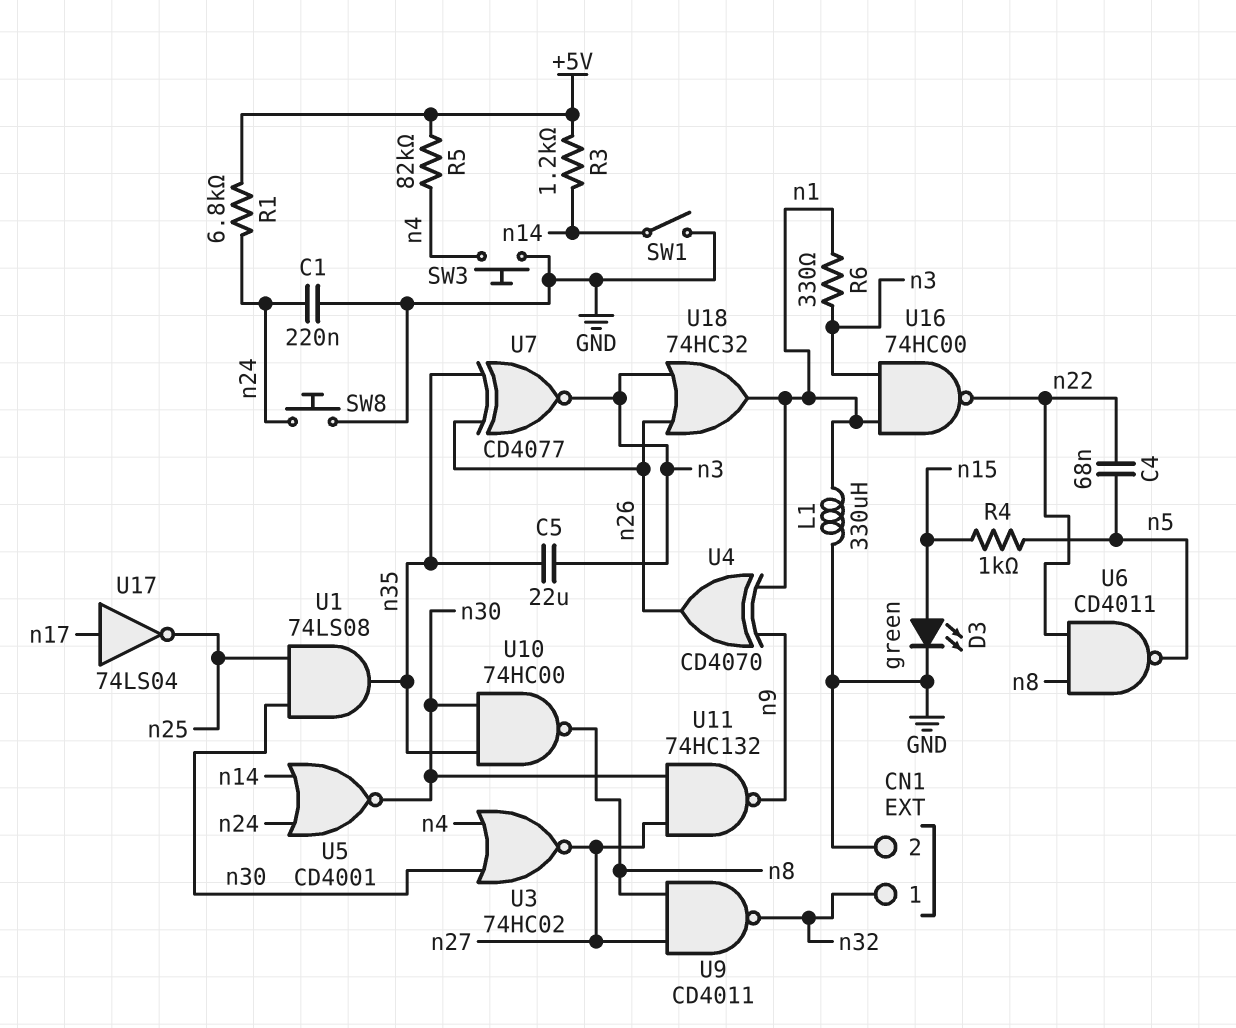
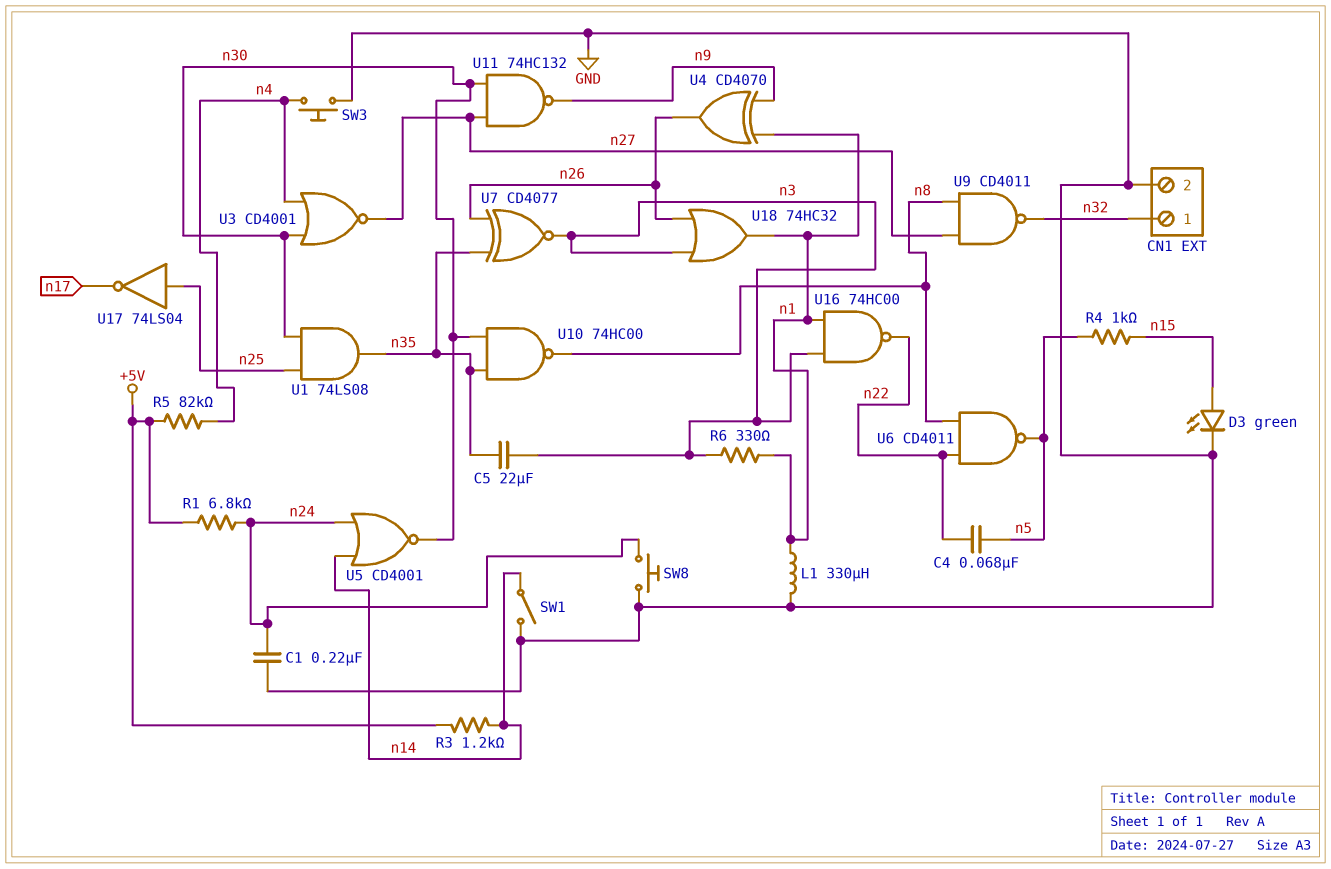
U3: NOR 74HC02 (in n4, in n30, out n27) -> NOR CD4001 (in n4, in n30, out n27)
U17: NOT 74LS04 (in n17, out n25) -> NOT 74LS04 (in n25, out n17)

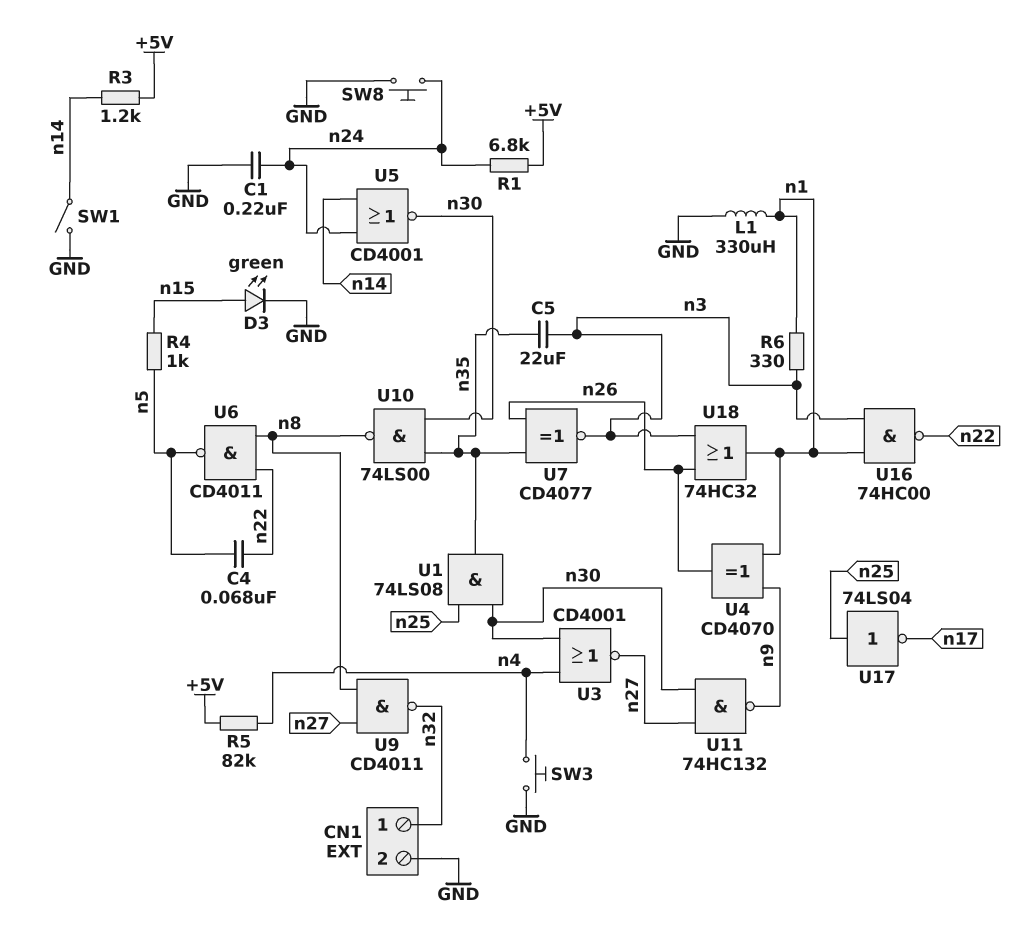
U10: NAND 74HC00 (in n30, in n35, out n8) -> NAND 74LS00 (in n30, in n35, out n8)

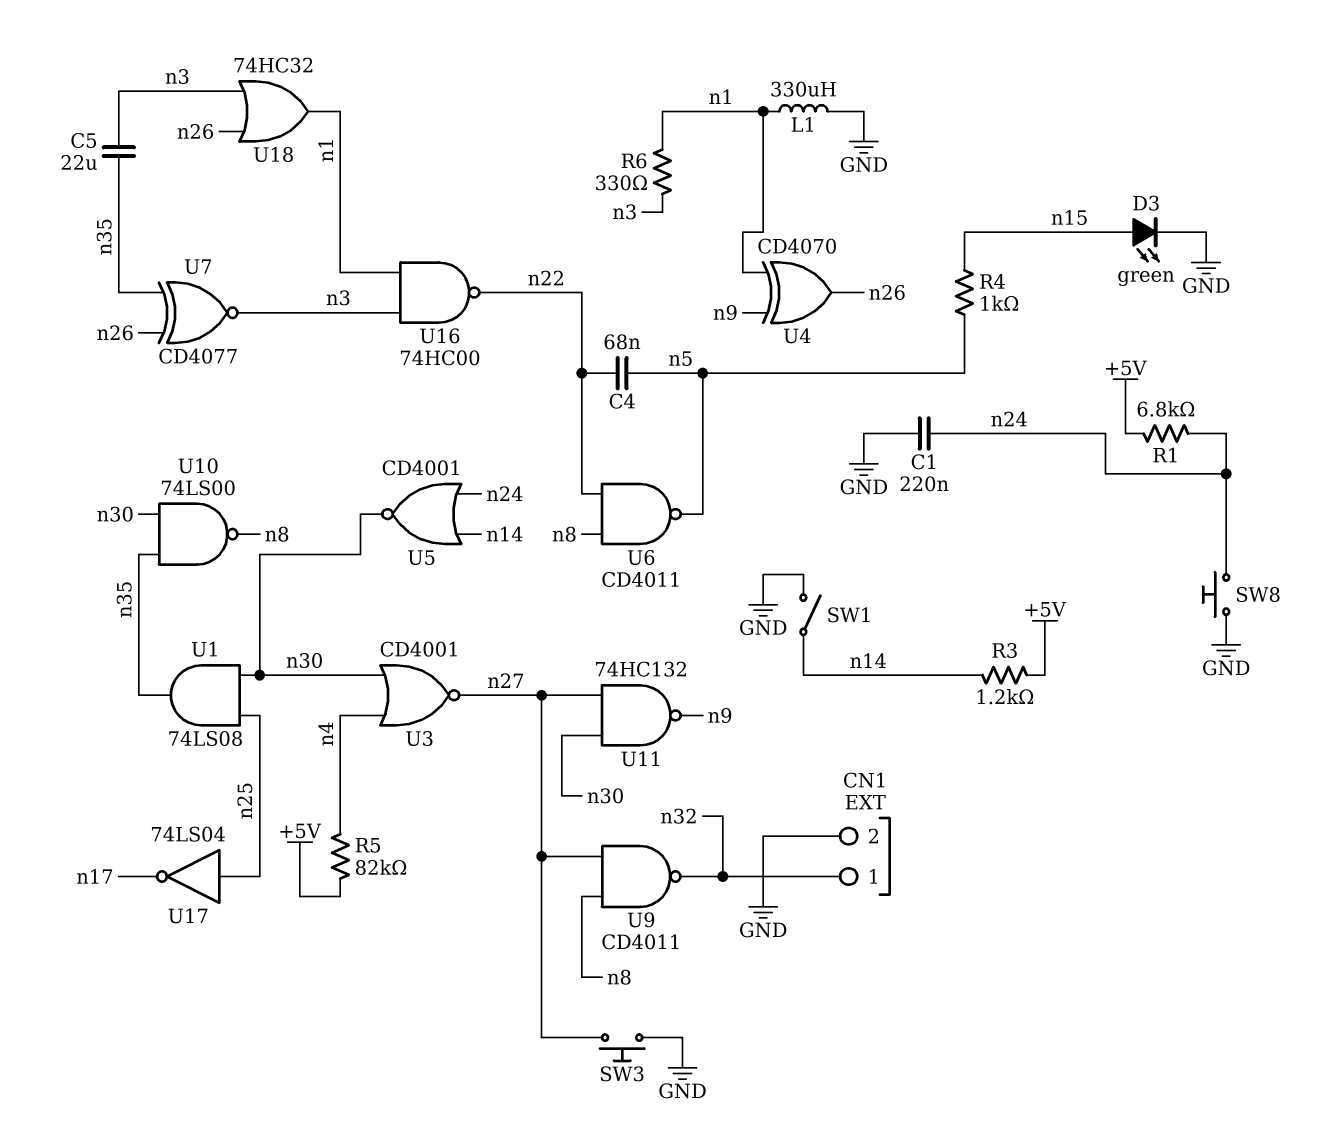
SW3: button (GND, n4) -> button (GND, n27)

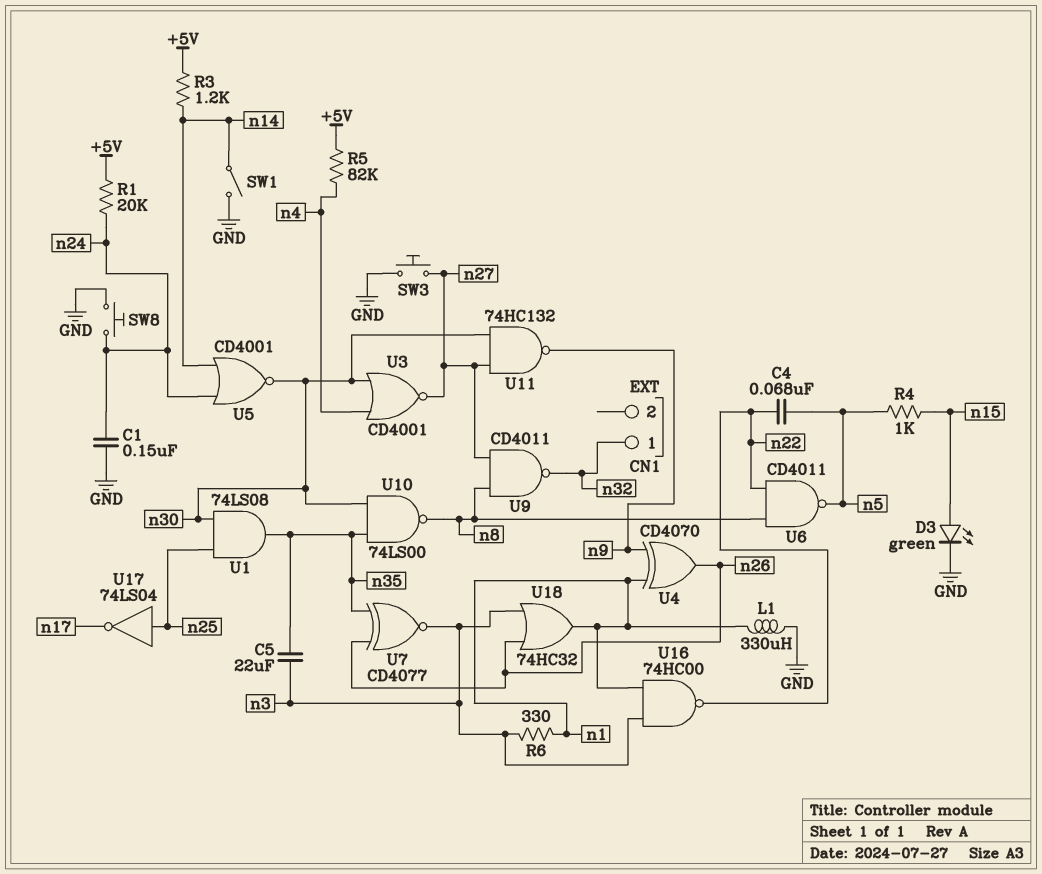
C1: 220nF (GND, n24) -> 150nF (GND, n24)
CN1 pin 2: GND -> none
R1: 6.8k (+5V, n24) -> 20k (+5V, n24)

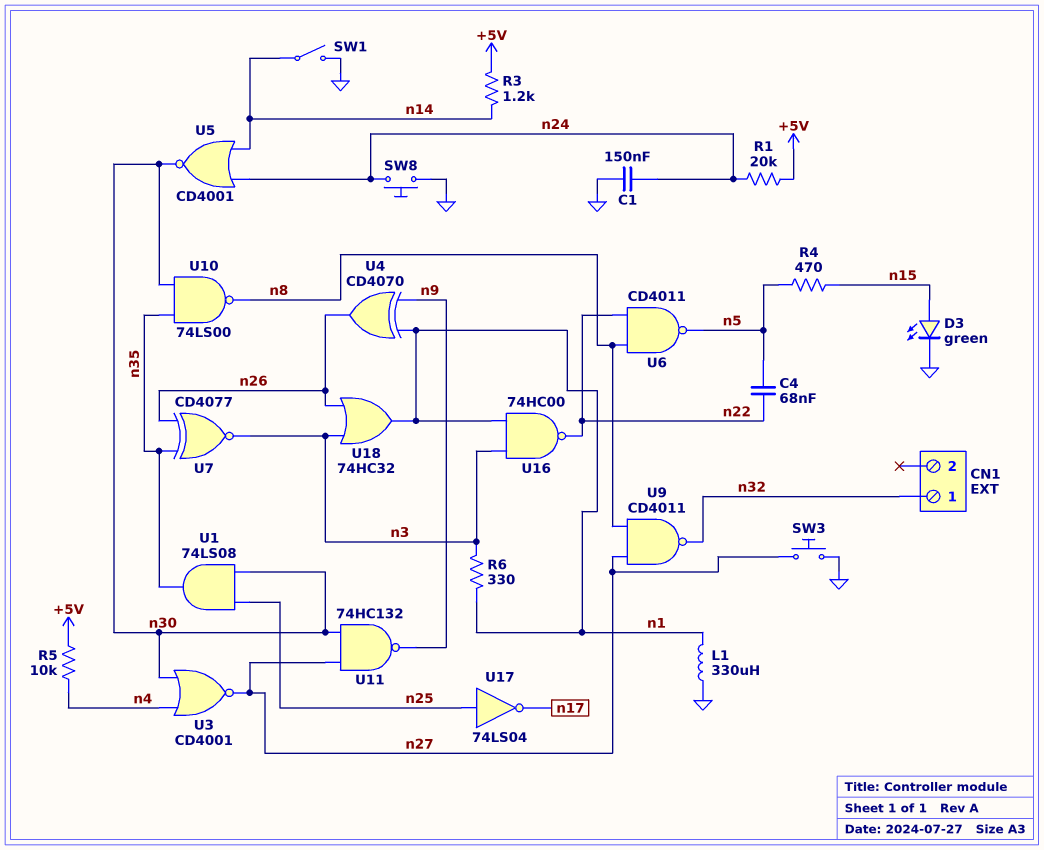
C5: 22uF (n3, n35) -> none
R4: 1k (n5, n15) -> 470 (n5, n15)
R5: 82k (+5V, n4) -> 10k (+5V, n4)

